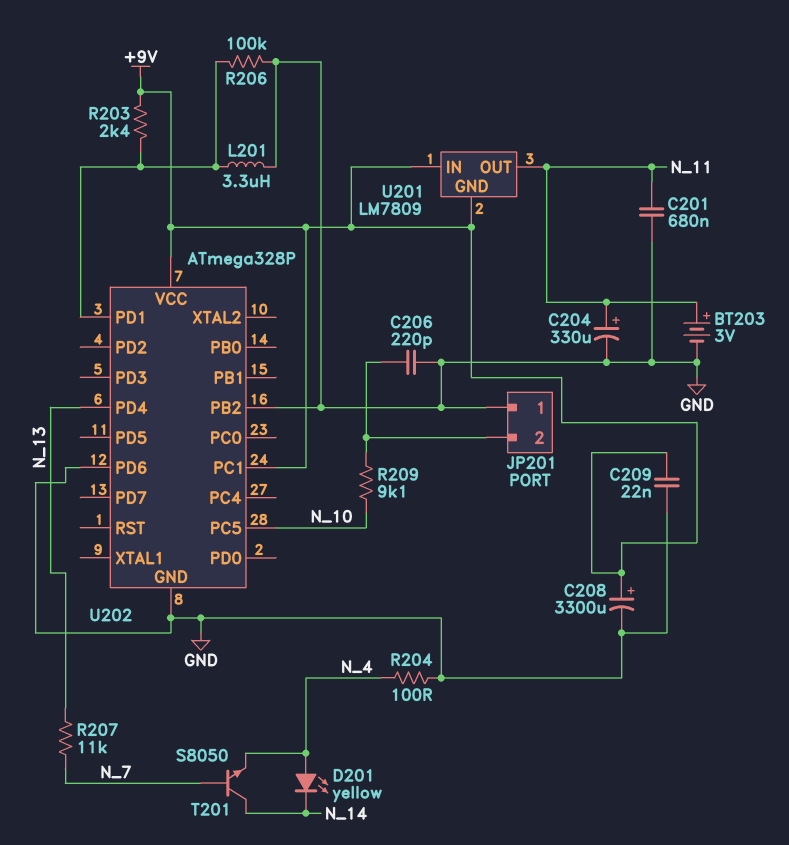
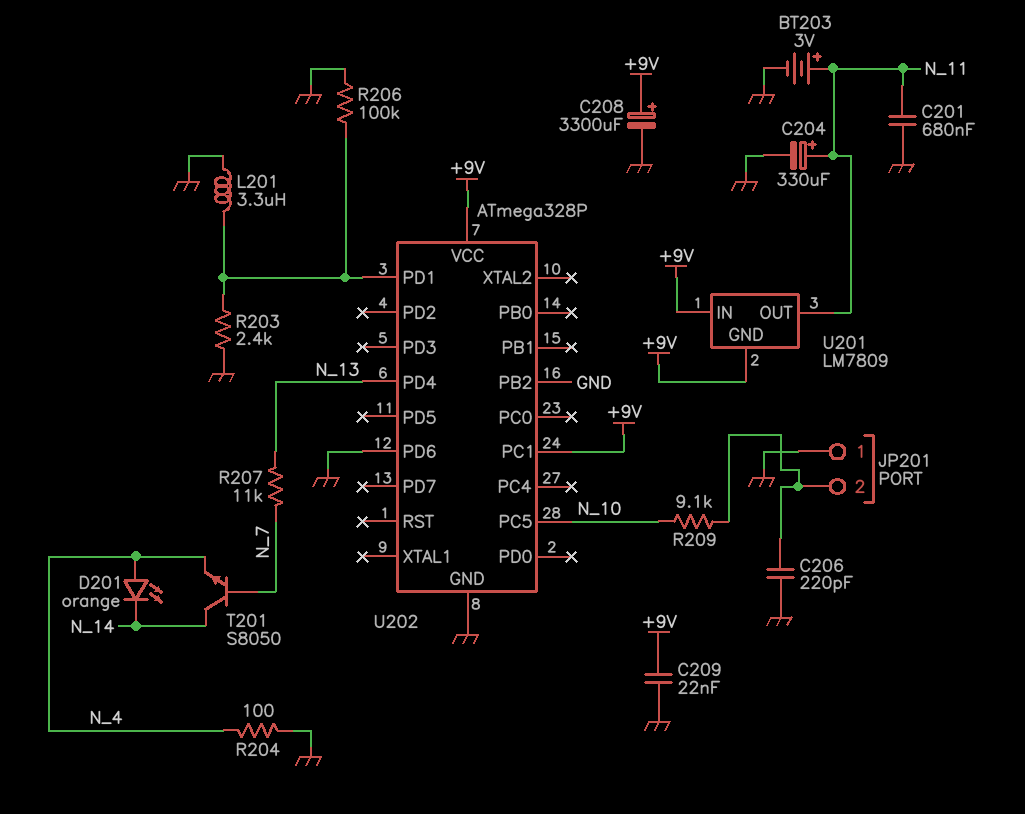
D201: LED yellow (A N_4, K N_14) -> LED orange (A N_4, K N_14)
R203: 2.4k (+9V, U202/PD1) -> 2.4k (GND, U202/PD1)

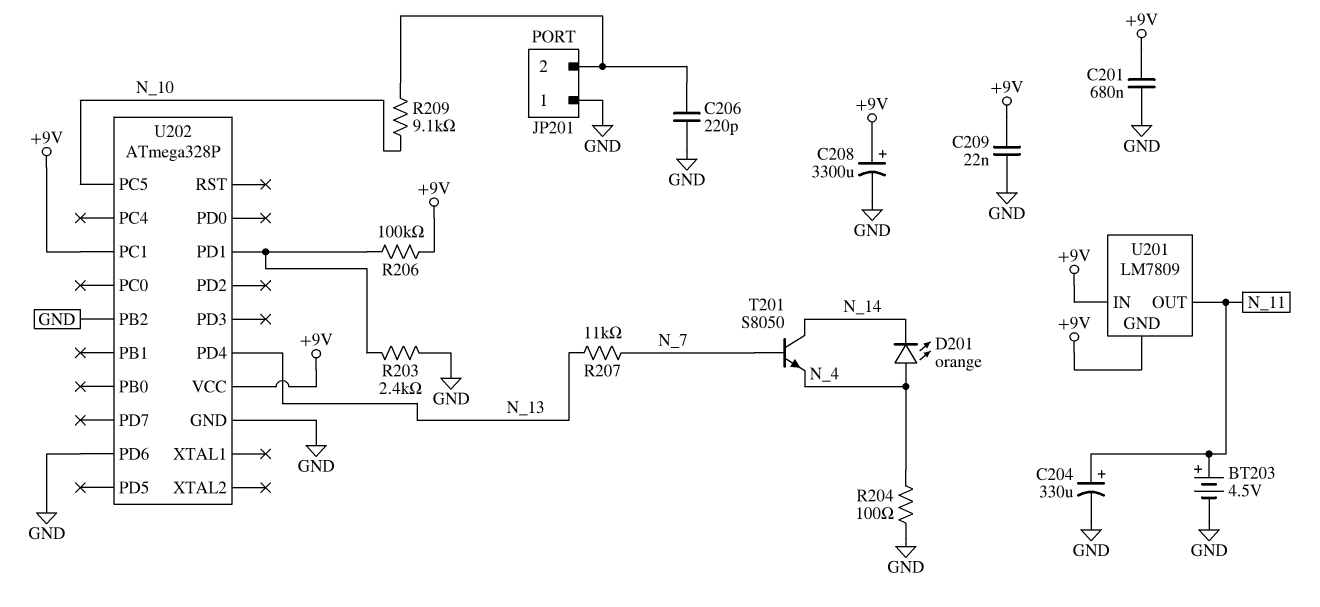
BT203: 3V (plus N_11, minus GND) -> 4.5V (plus N_11, minus GND)
C201: 680nF (GND, N_11) -> 680nF (+9V, GND)
L201: 3.3uH (GND, U202/PD1) -> none
R206: 100k (GND, U202/PD1) -> 100k (+9V, U202/PD1)

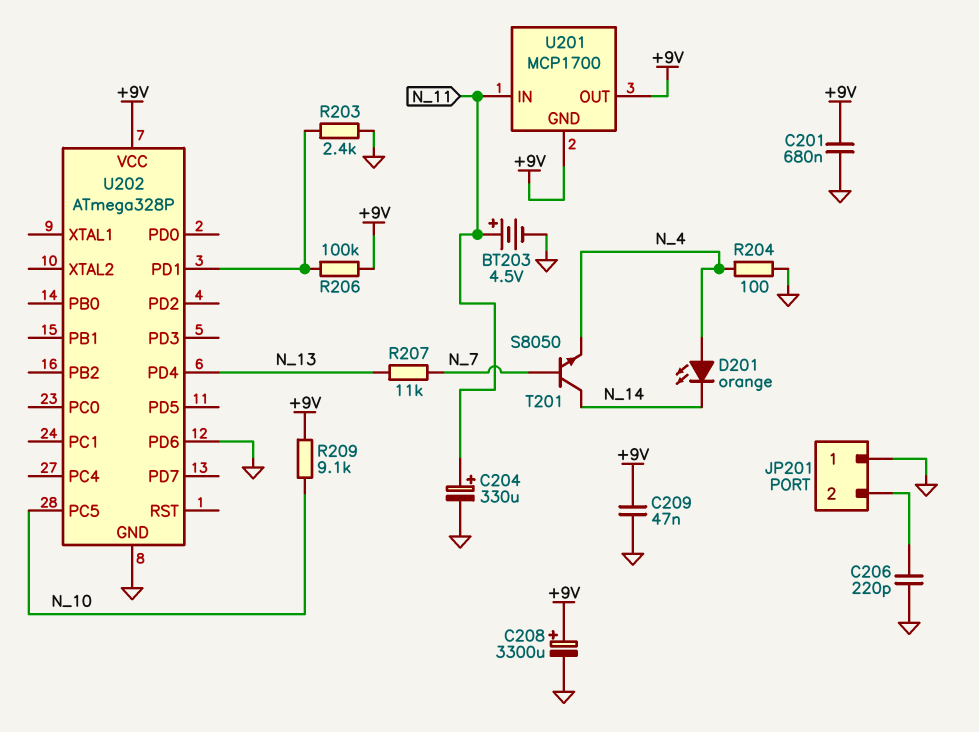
C209: 22nF (+9V, GND) -> 47nF (+9V, GND)
R209: 9.1k (JP201/2, N_10) -> 9.1k (+9V, N_10)
U201: LM7809 -> MCP1700
U201 pin IN: +9V -> N_11
U201 pin OUT: N_11 -> +9V
U202 pin PB2: GND -> none
U202 pin PC1: +9V -> none

